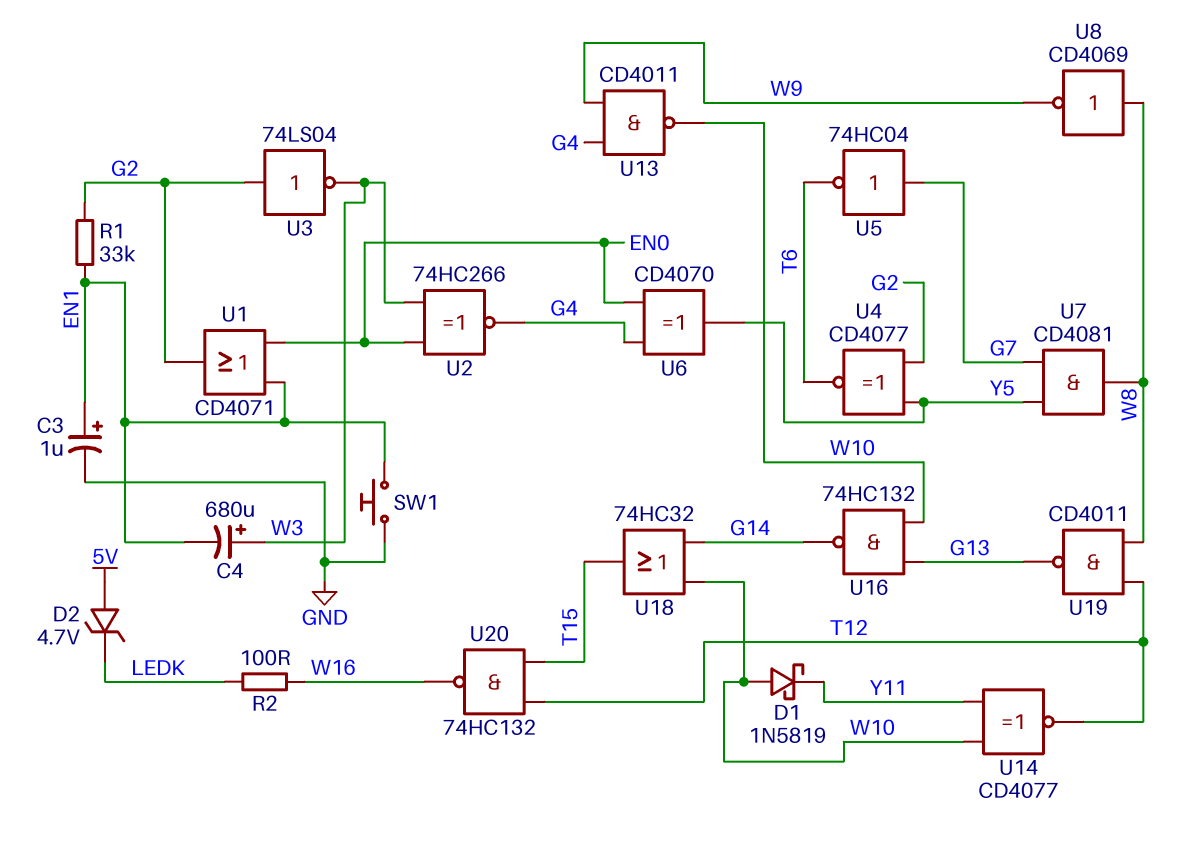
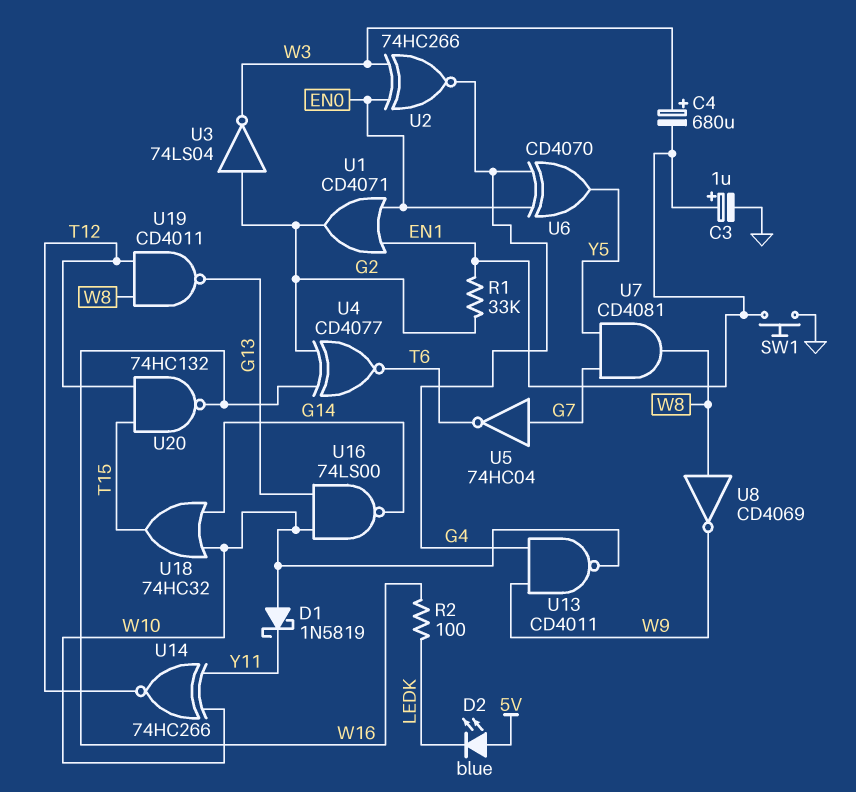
D2: zener 4.7V (A 5V, K LEDK) -> LED blue (A 5V, K LEDK)
U4: XNOR CD4077 (in G2, in Y5, out T6) -> XNOR CD4077 (in G2, in W16, out T6)
U14: XNOR CD4077 (in W10, in Y11, out T12) -> XNOR 74HC266 (in W10, in Y11, out T12)
U16: NAND 74HC132 (in G13, in W10, out G14) -> NAND 74LS00 (in G13, in W10, out G14)

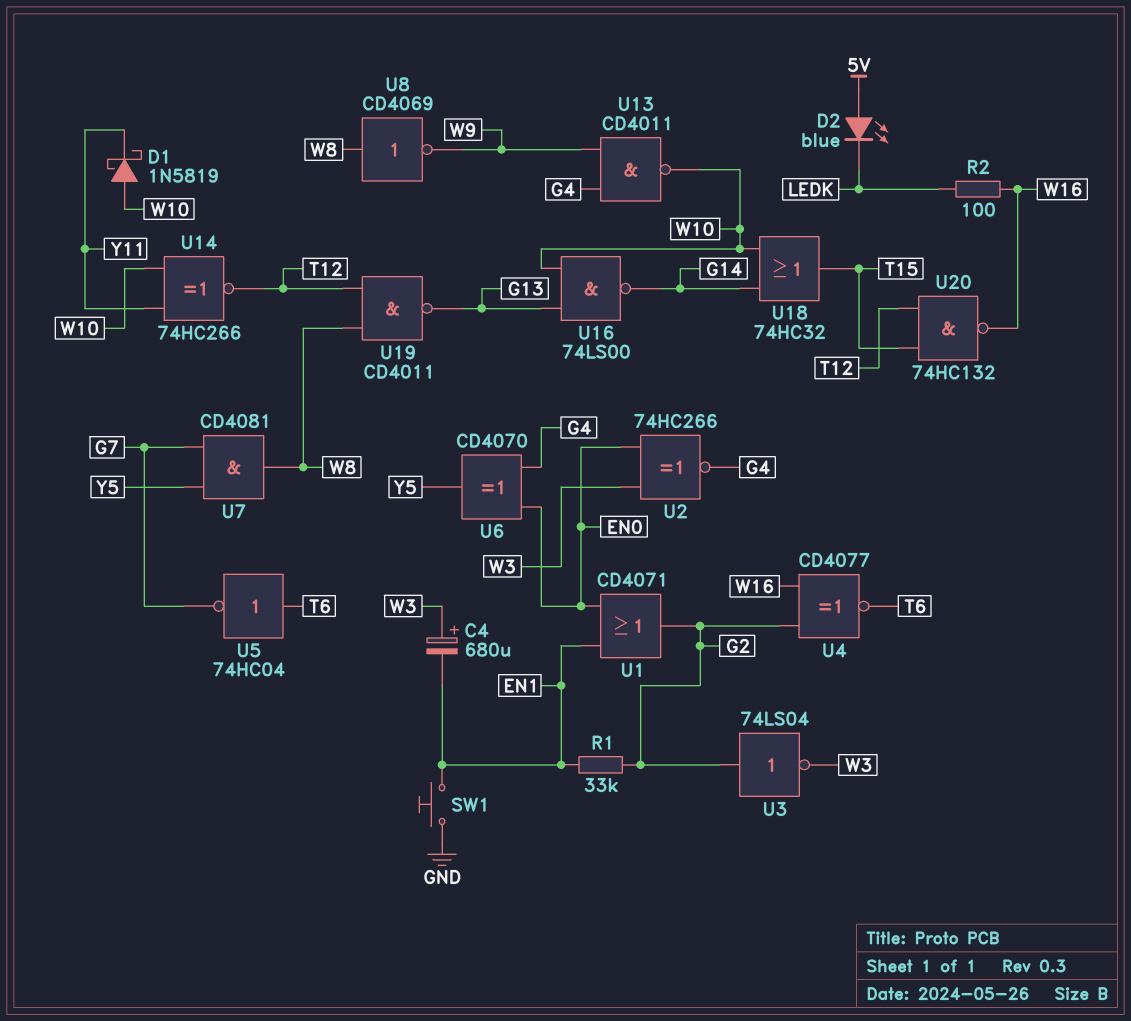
C3: 1uF (plus EN1, minus GND) -> none
U5: NOT 74HC04 (in G7, out T6) -> NOT 74HC04 (in T6, out G7)

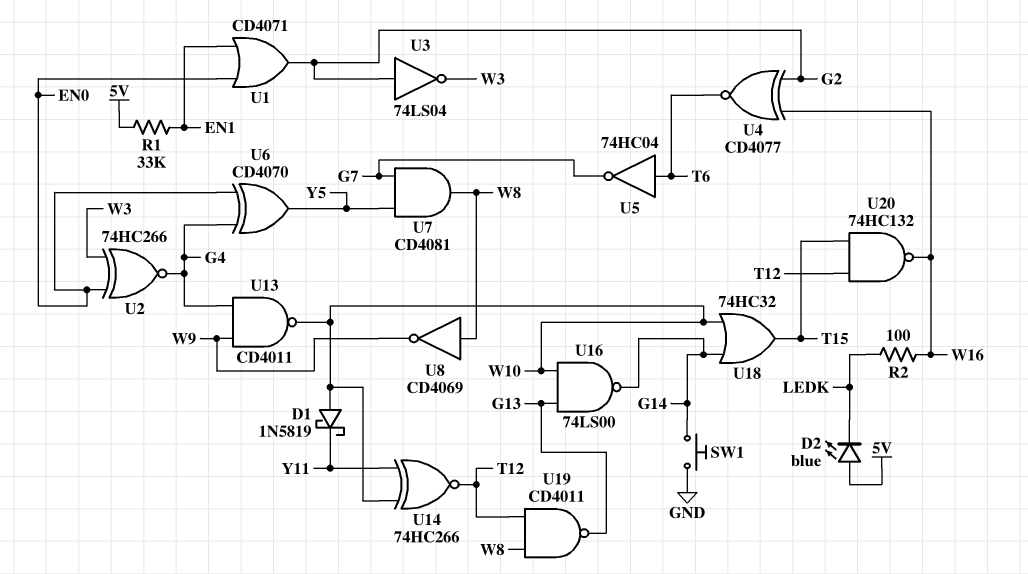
C4: 680uF (plus W3, minus EN1) -> none
R1: 33k (EN1, G2) -> 33k (5V, EN1)
SW1: button (EN1, GND) -> button (G14, GND)

